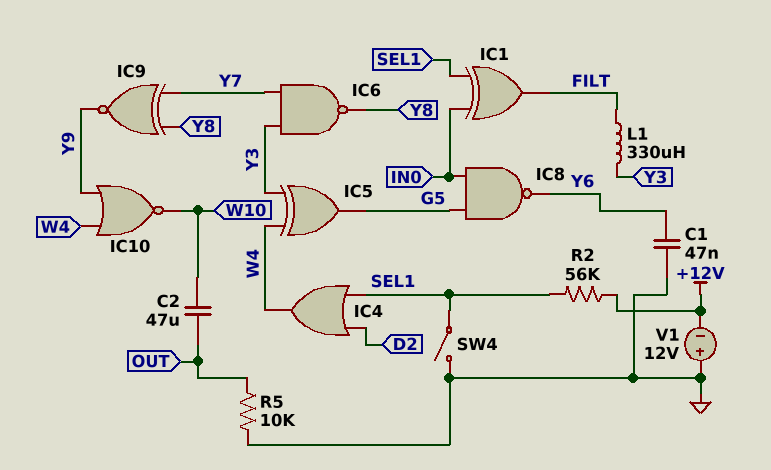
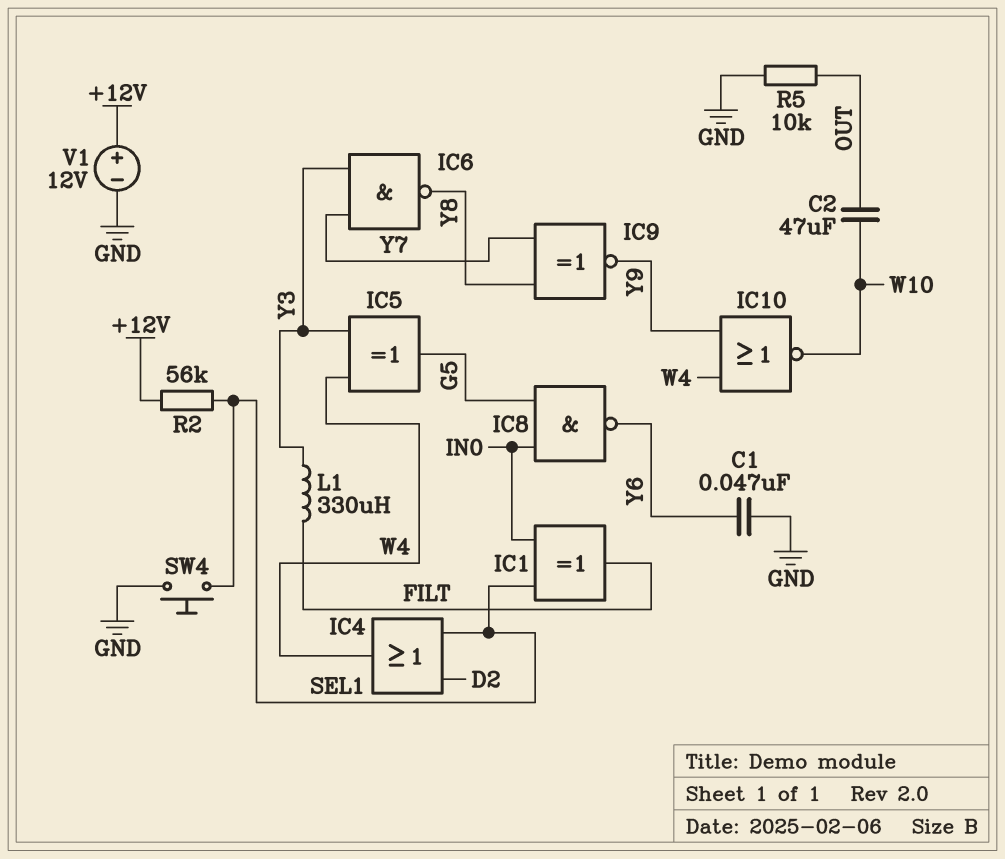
SW4: switch (GND, SEL1) -> button (GND, SEL1)
V1: 12V (plus GND, minus +12V) -> 12V (plus +12V, minus GND)

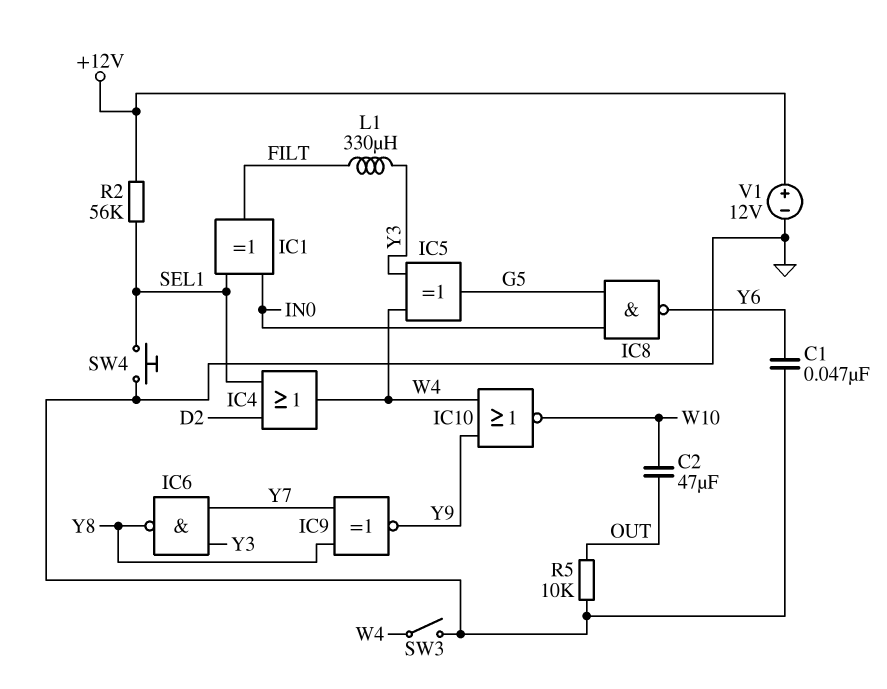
SW3: none -> switch (GND, W4)

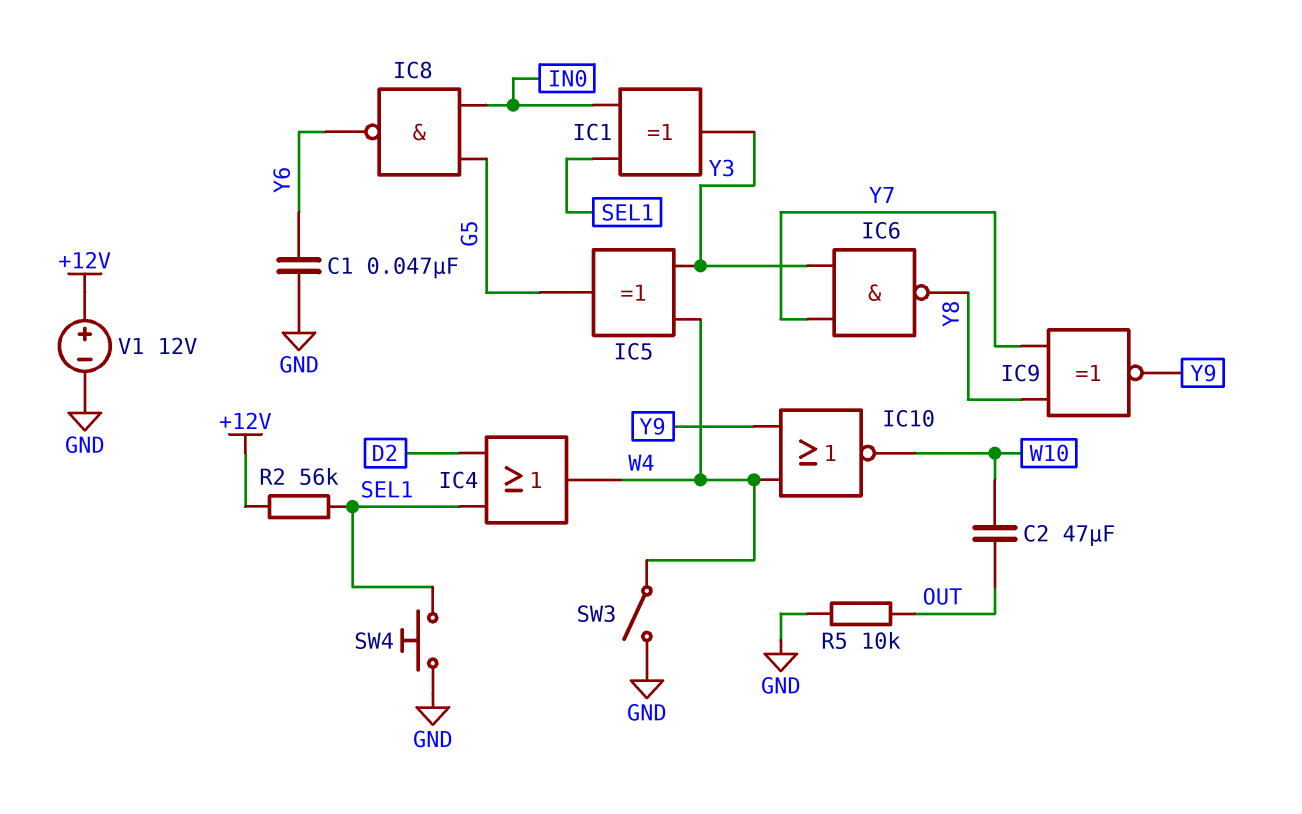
IC1: XOR (in IN0, in SEL1, out FILT) -> XOR (in IN0, in SEL1, out Y3)
L1: 330uH (FILT, Y3) -> none

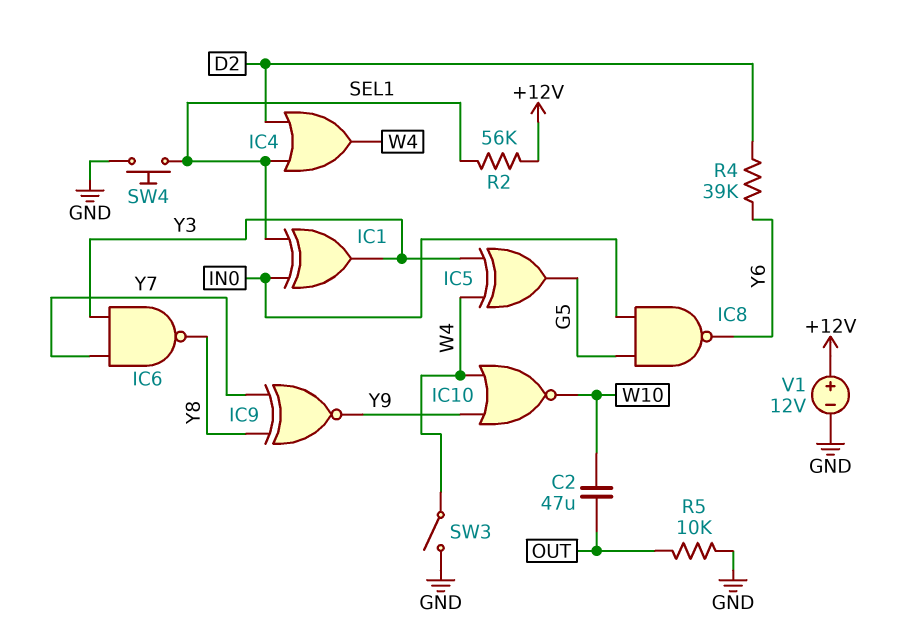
C1: 47nF (GND, Y6) -> none
R4: none -> 39k (D2, Y6)

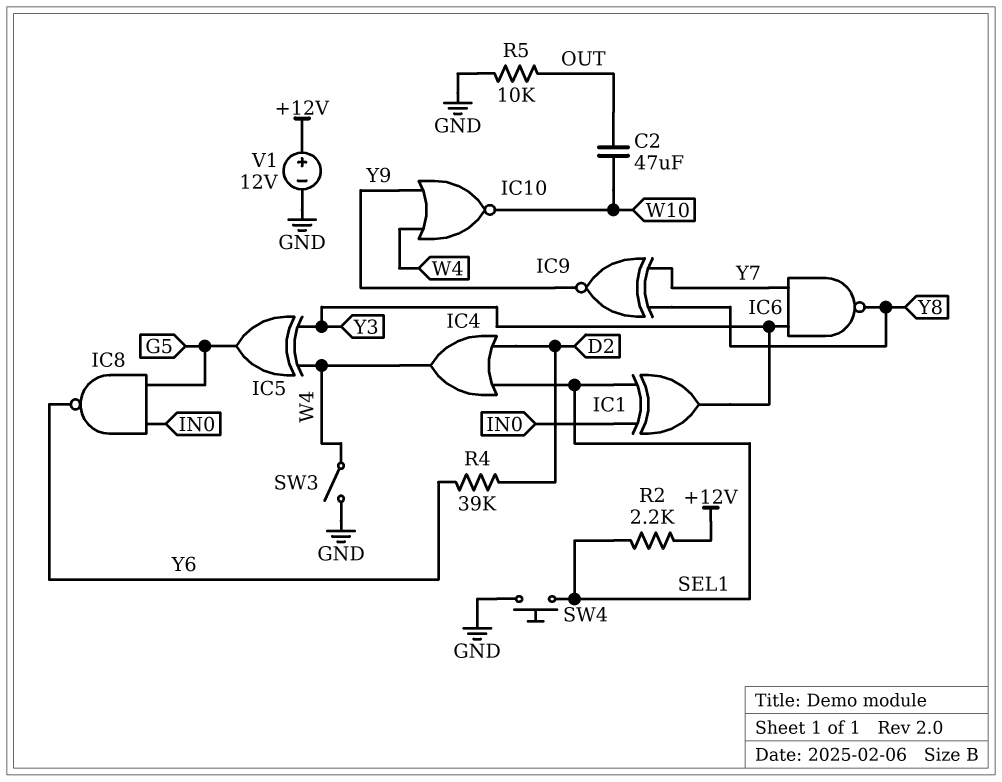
R2: 56k (+12V, SEL1) -> 2.2k (+12V, SEL1)

